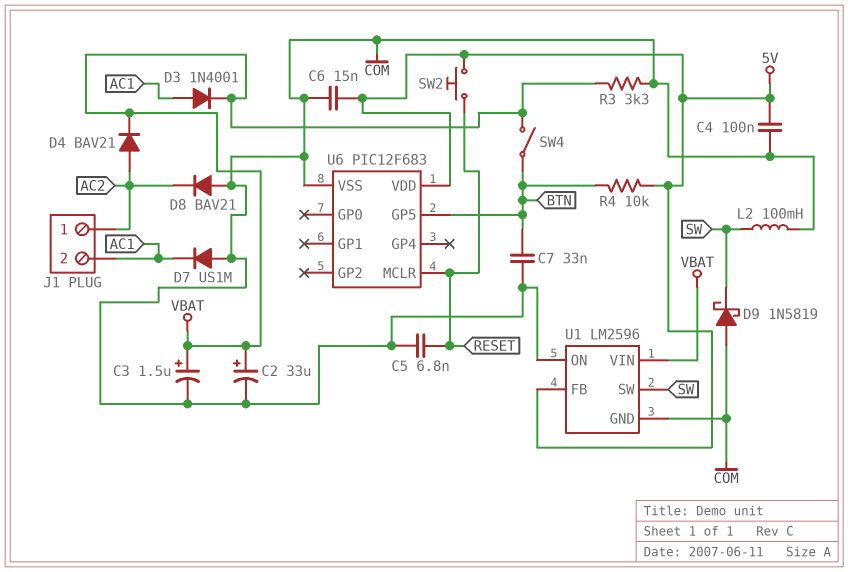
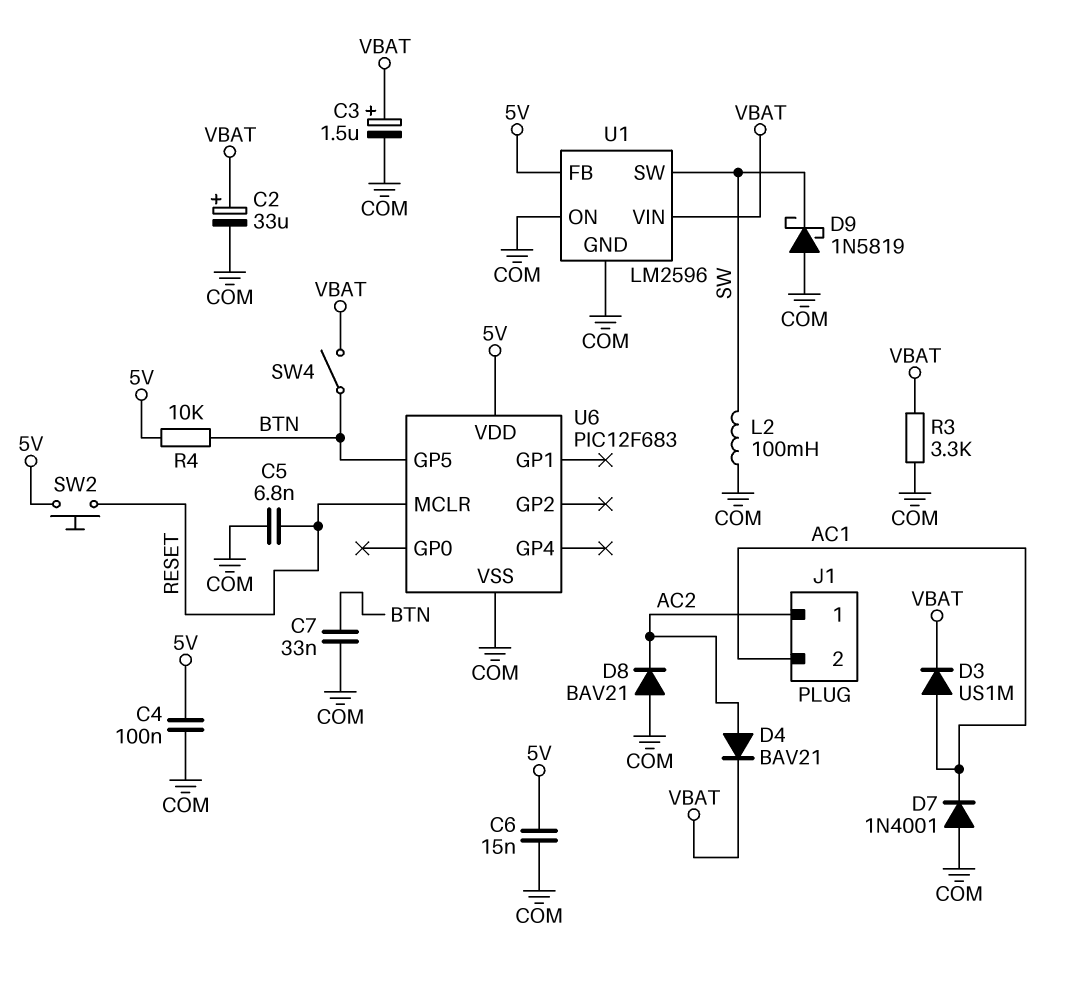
D3: diode 1N4001 (A AC1, K VBAT) -> diode US1M (A AC1, K VBAT)
D7: diode US1M (A COM, K AC1) -> diode 1N4001 (A COM, K AC1)

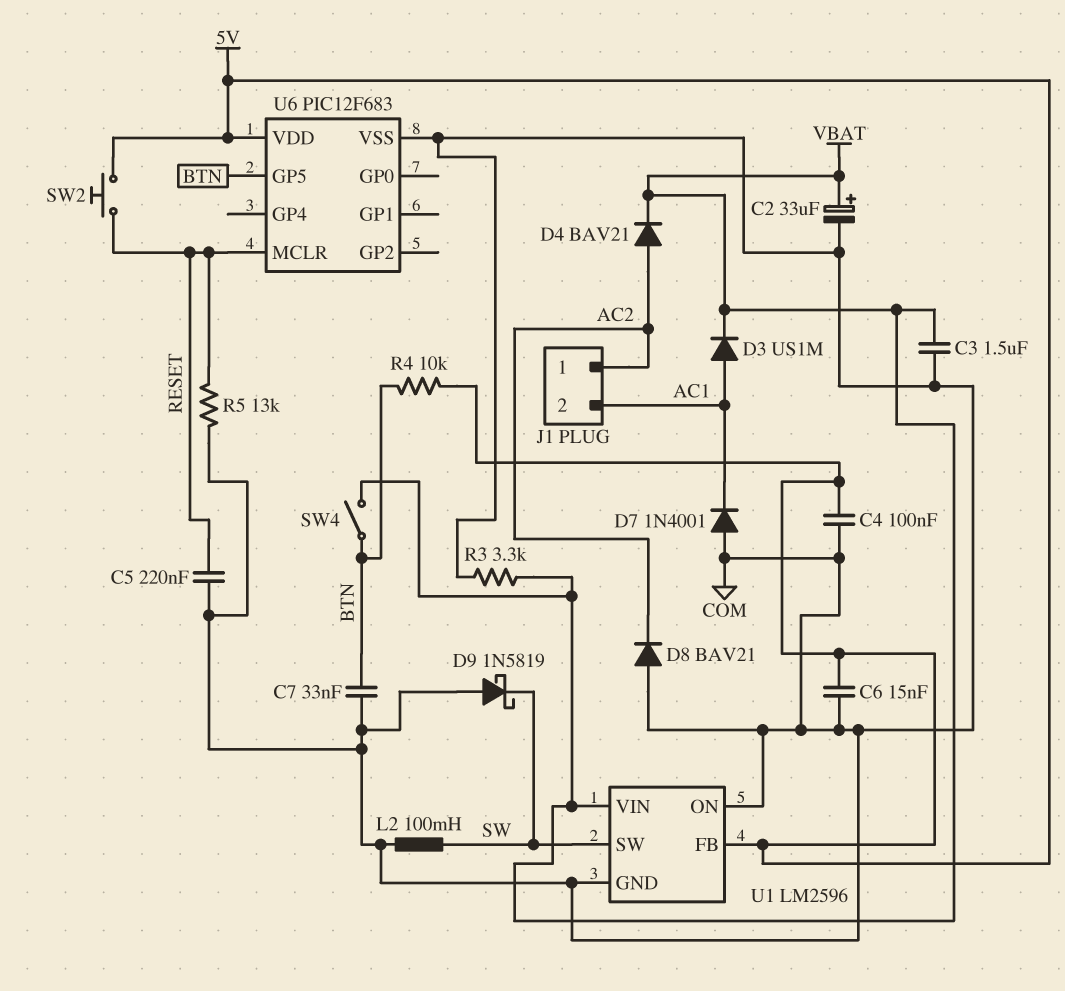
C3: 1.5uF (plus VBAT, minus COM) -> 1.5uF (COM, VBAT)
C5: 6.8nF (COM, RESET) -> 220nF (COM, RESET)
R5: none -> 13k (COM, RESET)

